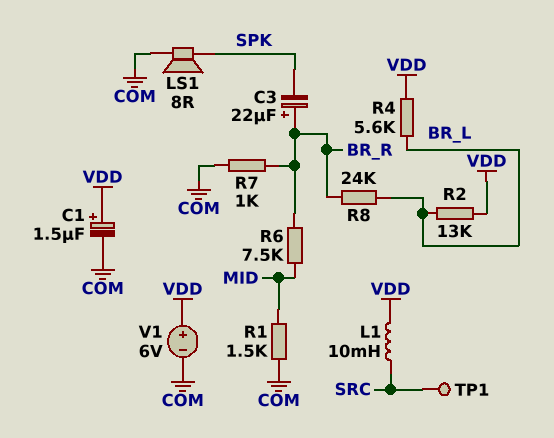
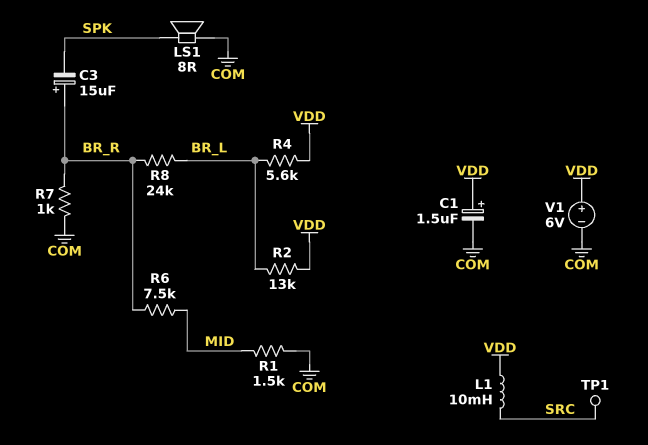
C3: 22uF (plus BR_R, minus SPK) -> 15uF (plus BR_R, minus SPK)

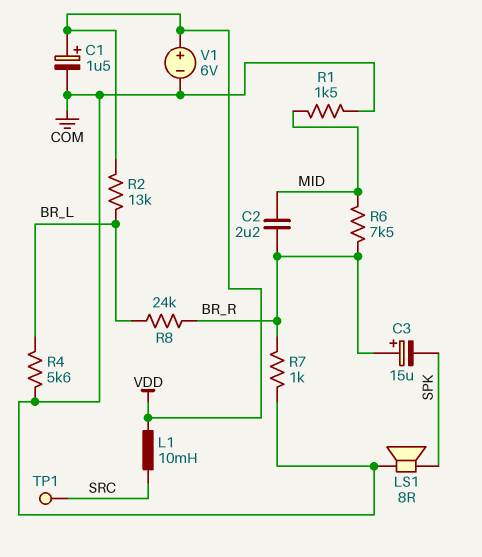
C2: none -> 2.2uF (BR_R, MID)
R4: 5.6k (BR_L, VDD) -> 5.6k (BR_L, COM)

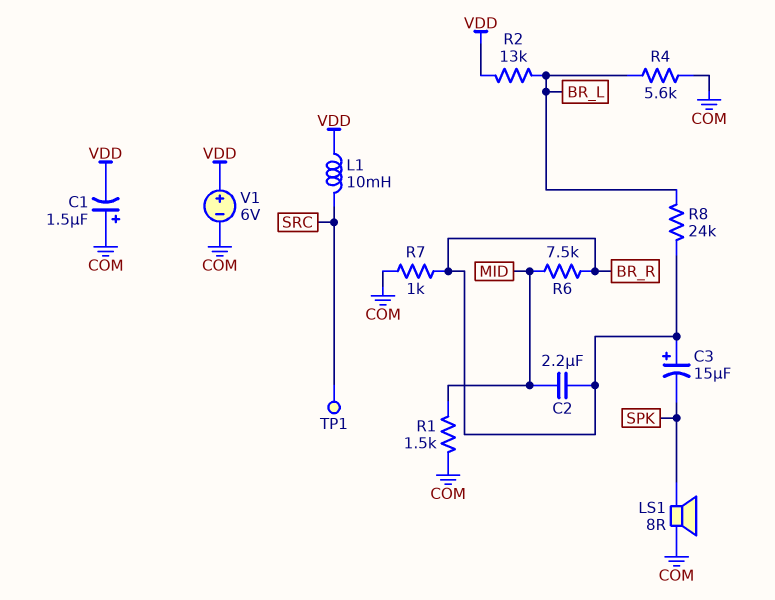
C1: 1.5uF (plus VDD, minus COM) -> 1.5uF (plus COM, minus VDD)

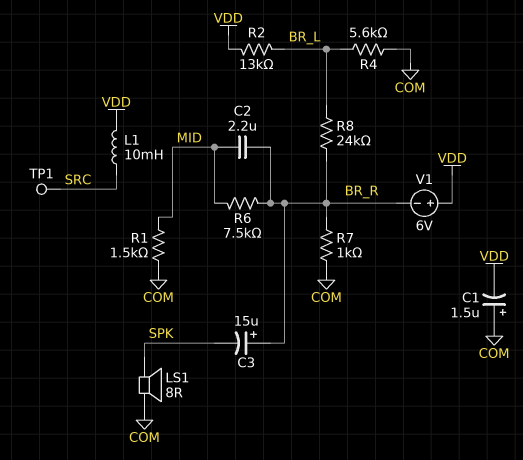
V1: 6V (plus VDD, minus COM) -> 6V (plus VDD, minus BR_R)

